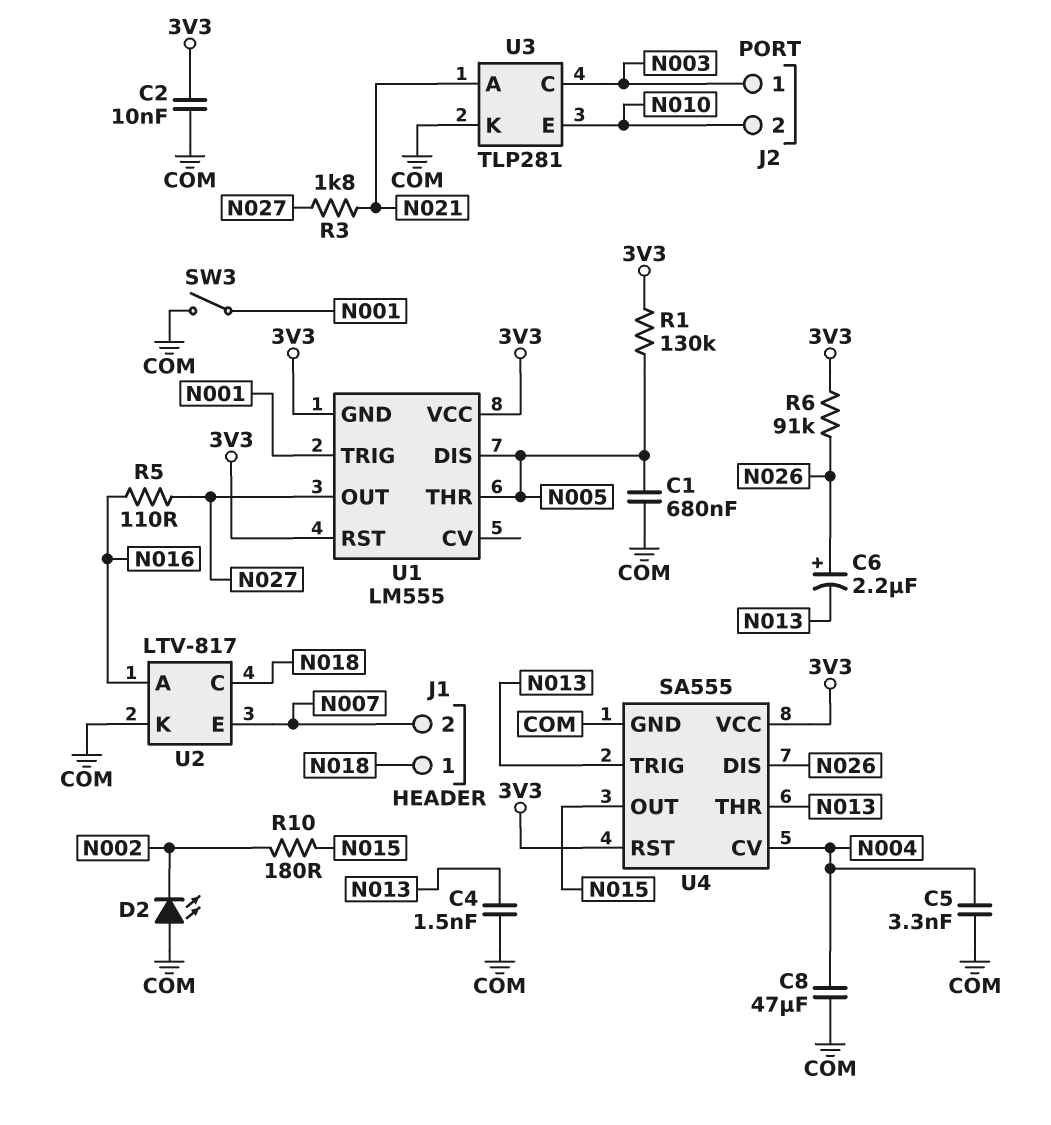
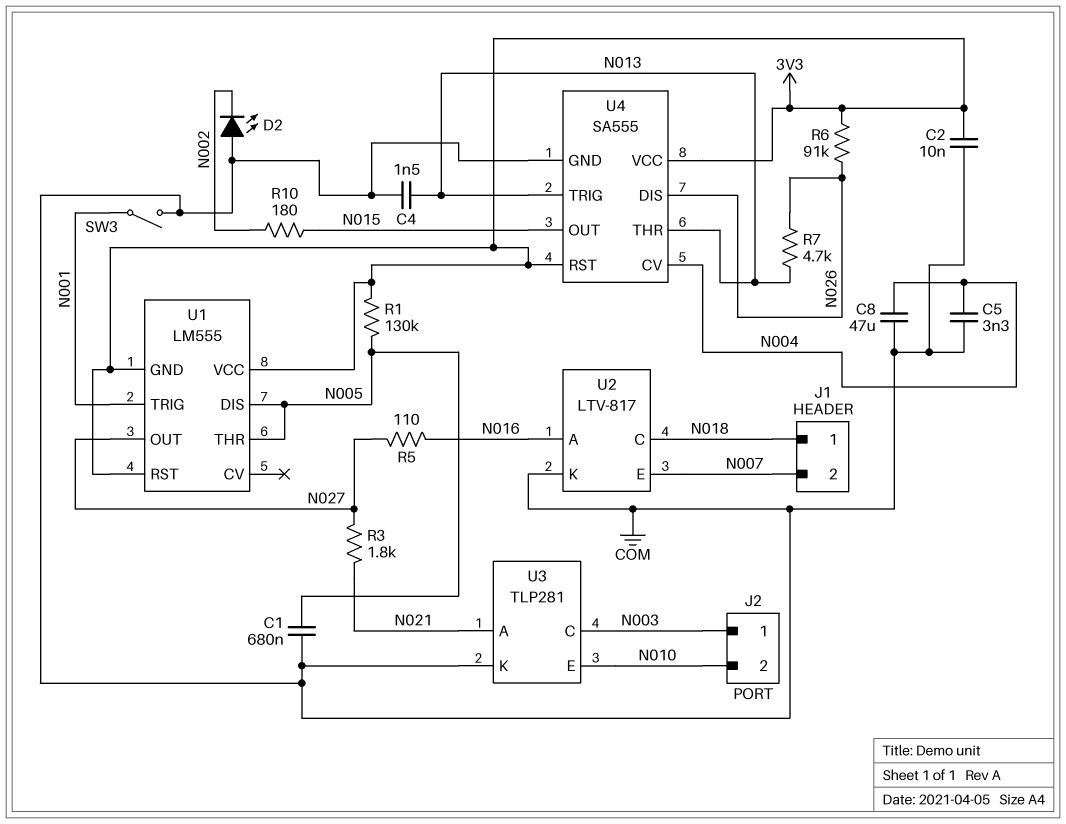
C6: 2.2uF (plus N026, minus N013) -> none
R7: none -> 4.7k (N013, N026)

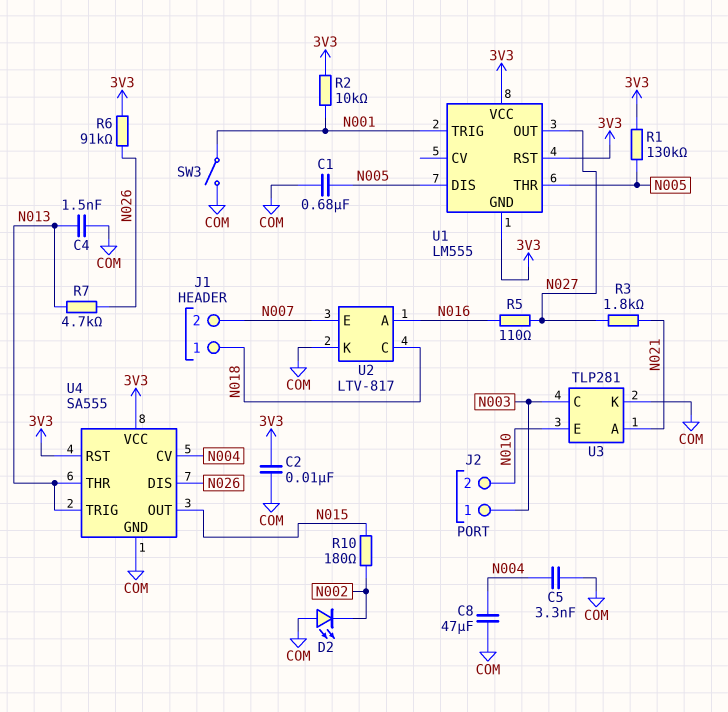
R2: none -> 10k (3V3, N001)

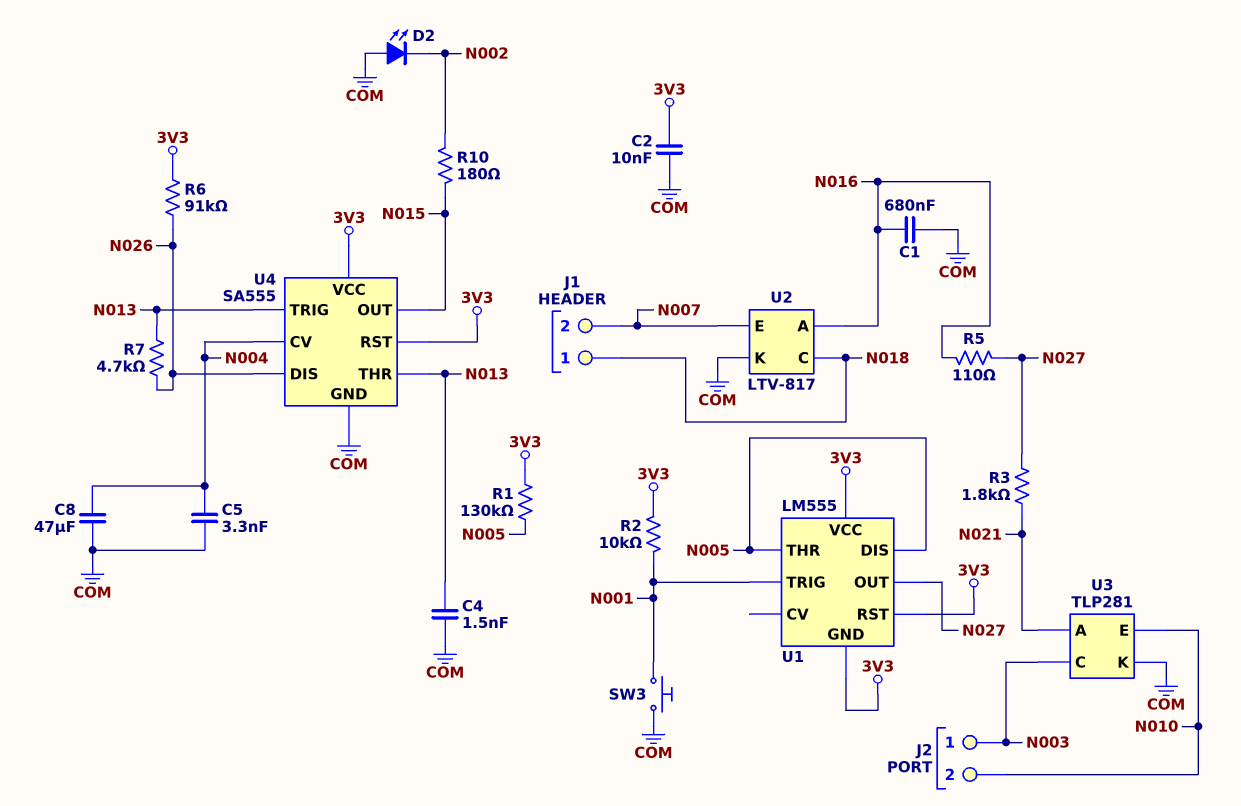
C1: 680nF (COM, N005) -> 680nF (COM, N016)
SW3: switch (COM, N001) -> button (COM, N001)

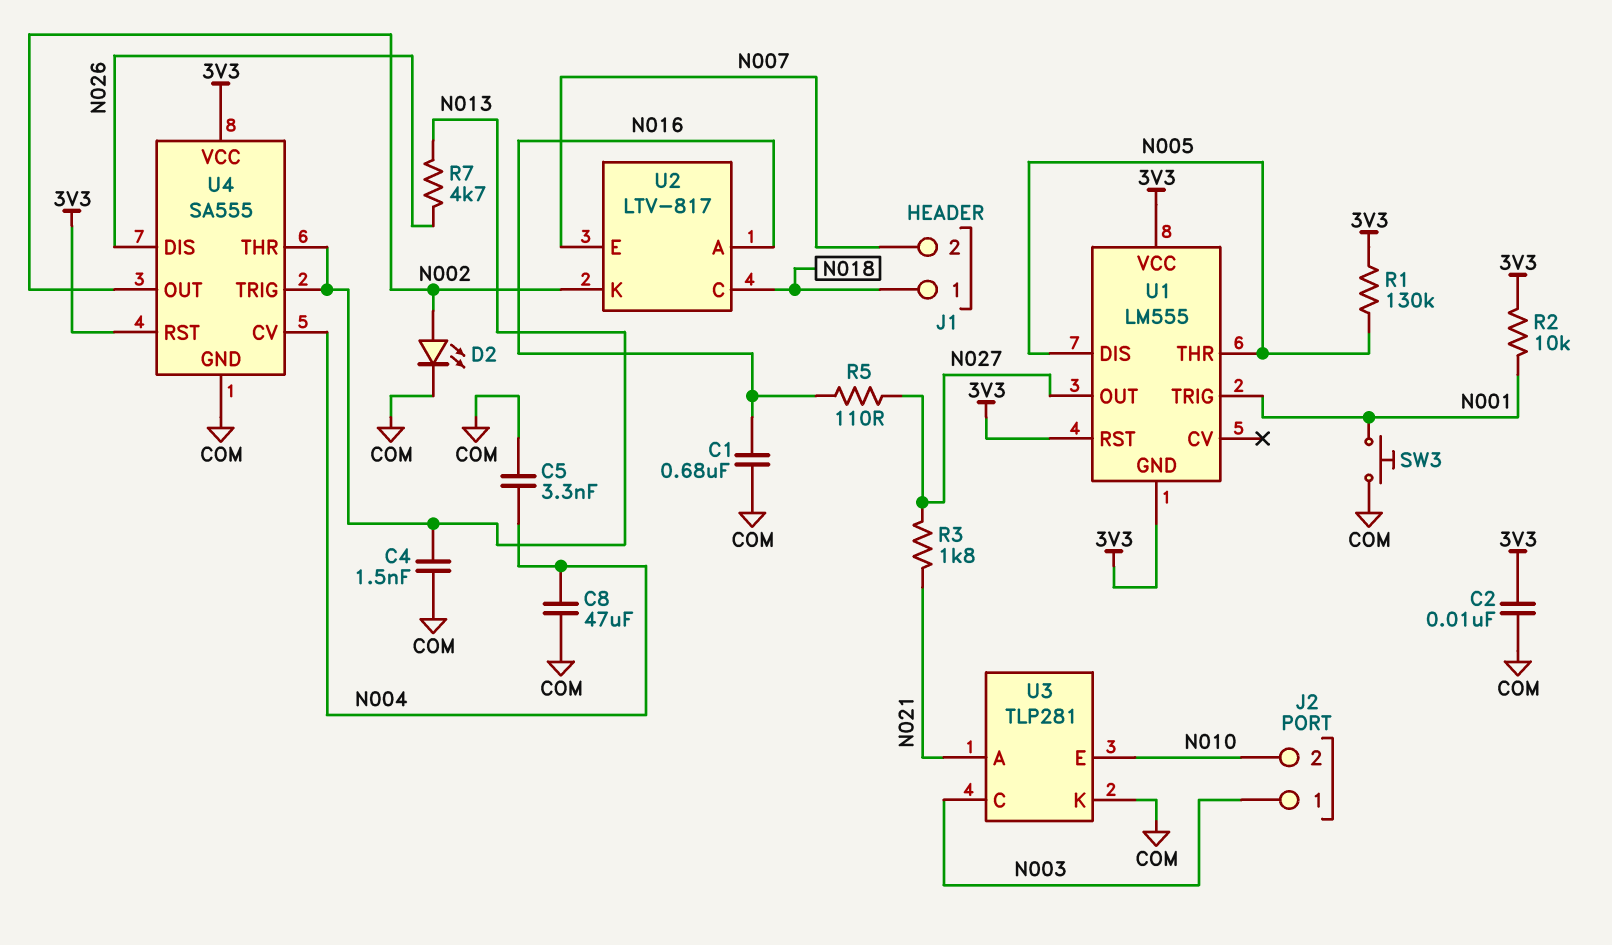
D2: LED (A COM, K N002) -> LED (A N002, K COM)
R6: 91k (3V3, N026) -> none
R10: 180 (N002, N015) -> none
U2 pin K: COM -> N002
U4 pin OUT: N015 -> N002

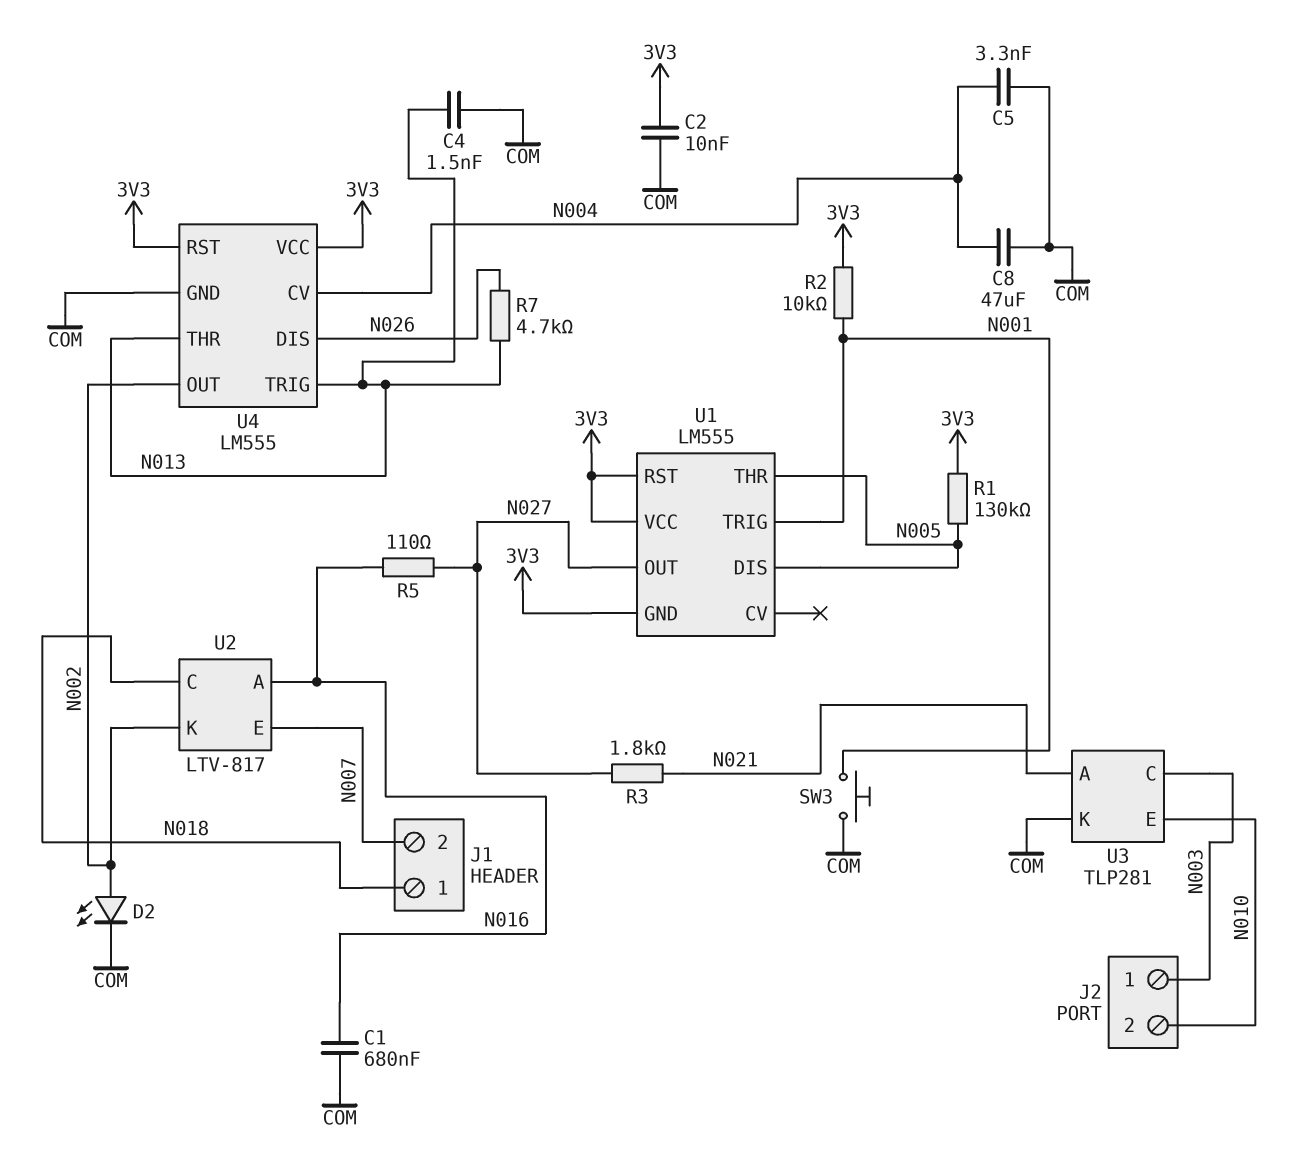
U4: SA555 -> LM555

